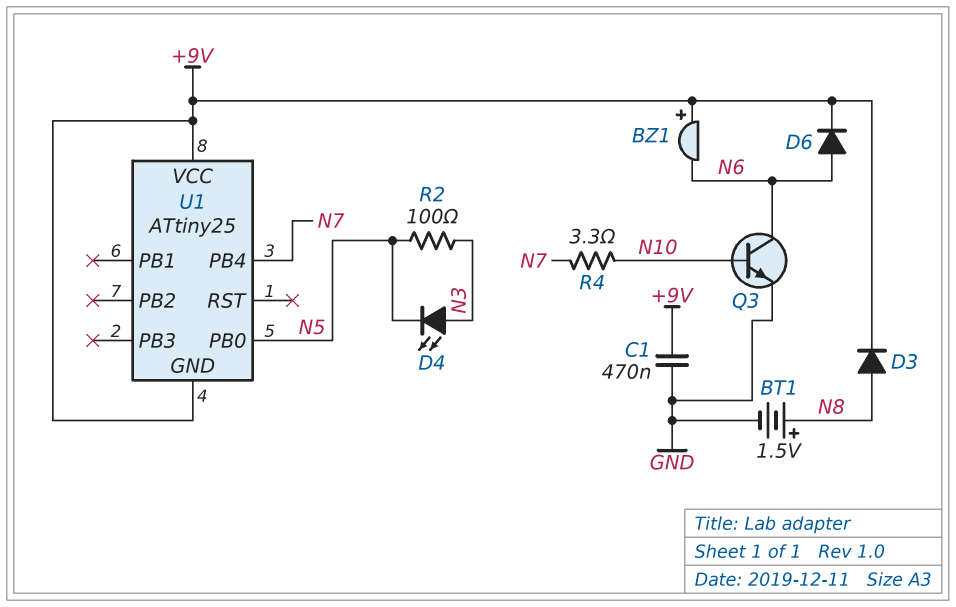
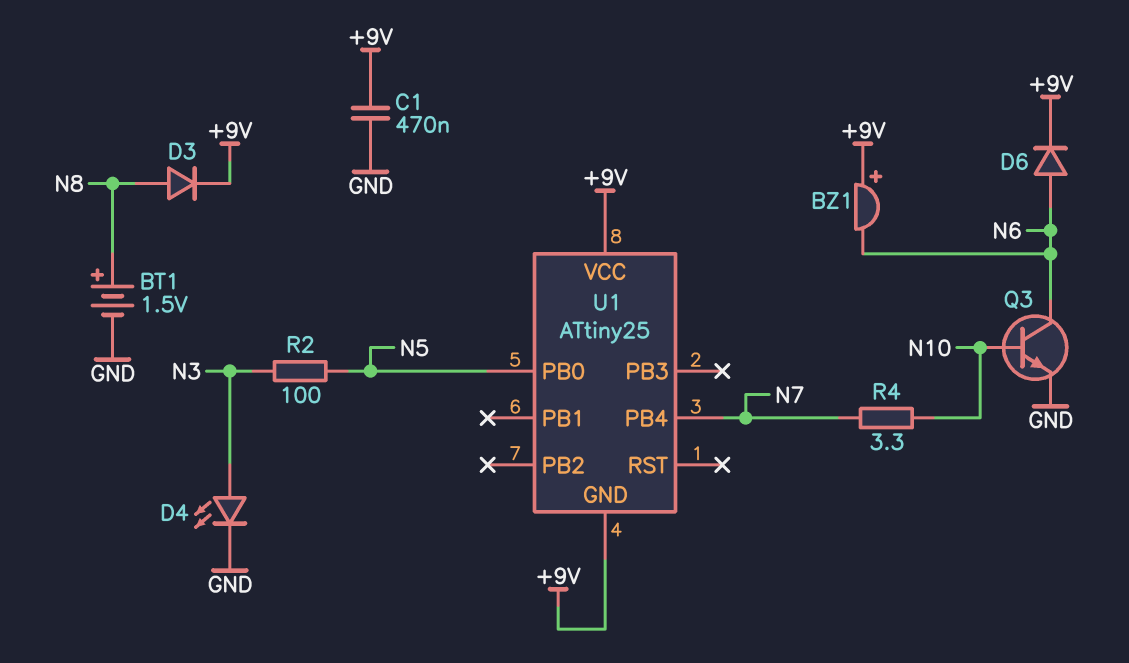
D4: LED (A N3, K N5) -> LED (A N3, K GND)

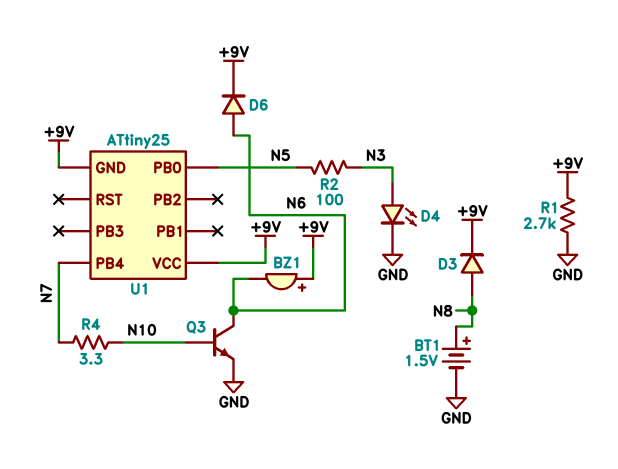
C1: 470nF (+9V, GND) -> none
R1: none -> 2.7k (+9V, GND)

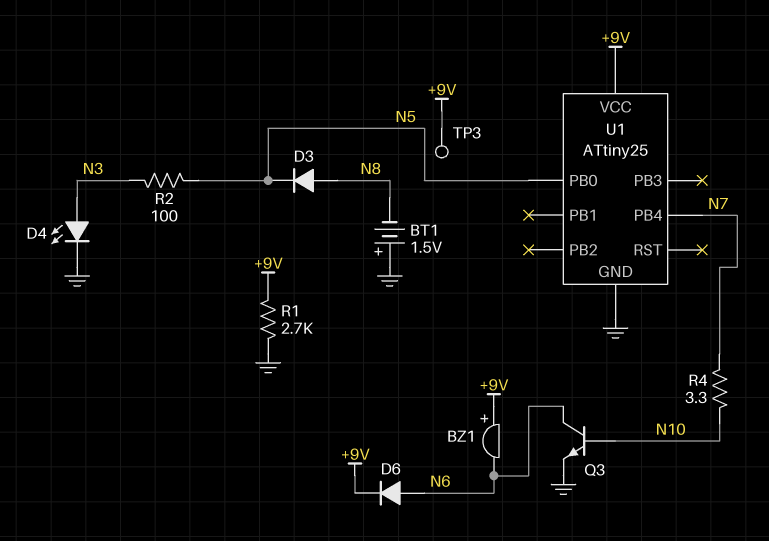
BT1: 1.5V (plus N8, minus GND) -> 1.5V (plus GND, minus N8)
D3: diode (A N8, K +9V) -> diode (A N8, K N5)
TP3: none -> test point (+9V)
U1 pin GND: +9V -> GND

